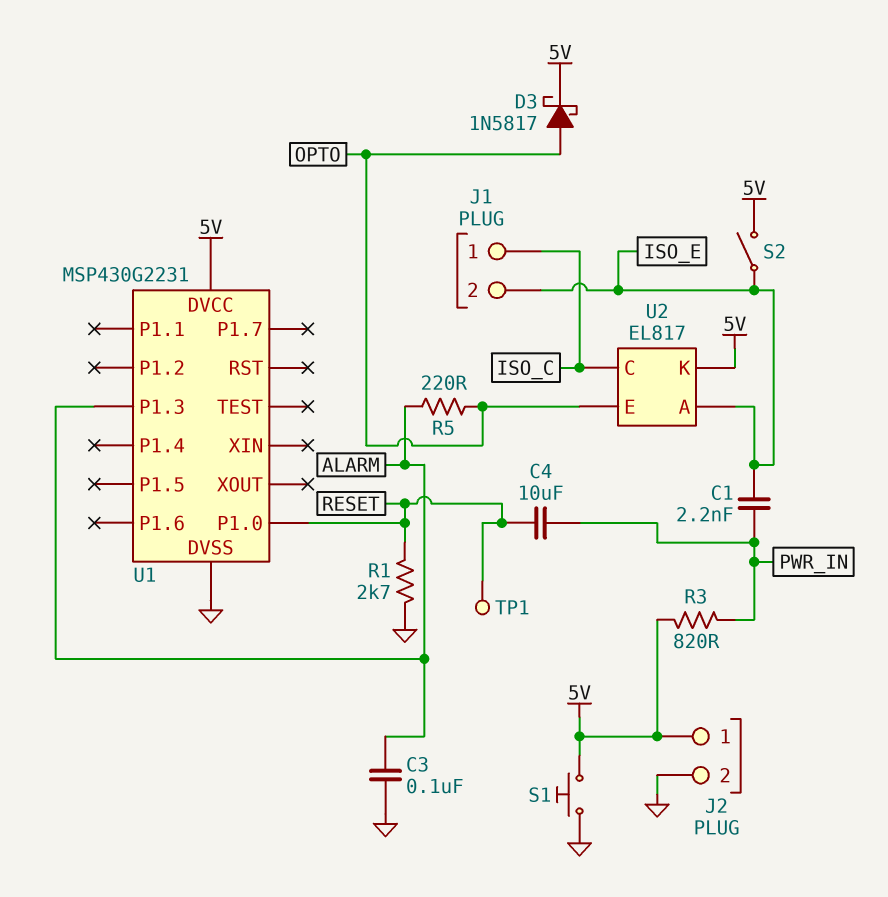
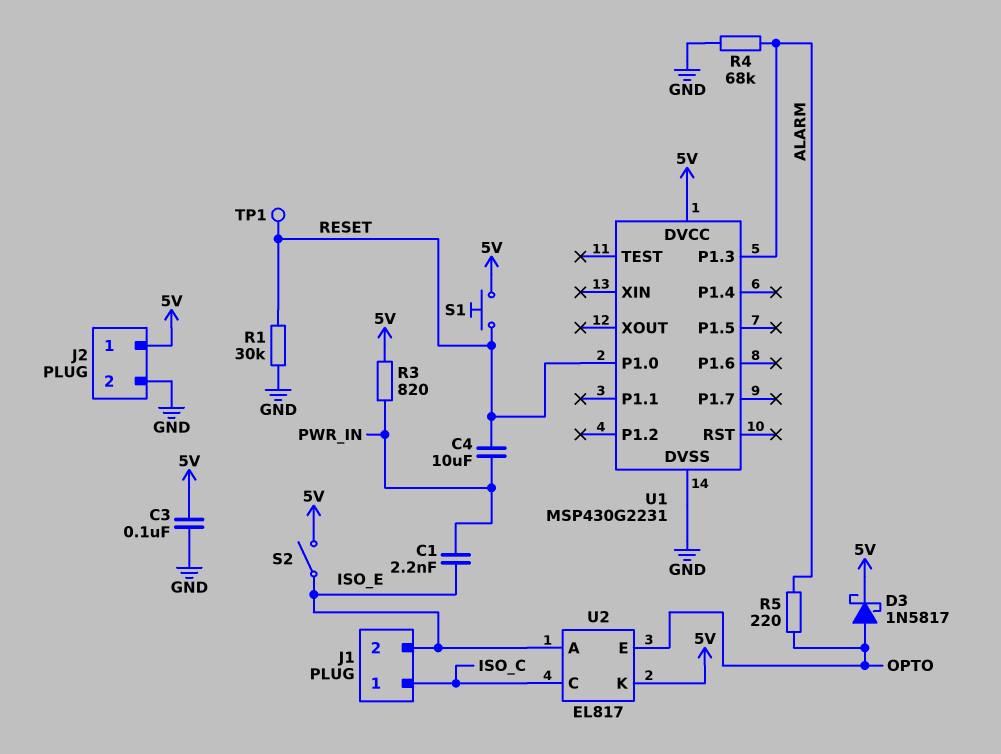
C3: 100nF (ALARM, GND) -> 100nF (5V, GND)
R1: 2.7k (GND, RESET) -> 30k (GND, RESET)
R4: none -> 68k (ALARM, GND)
S1: button (5V, GND) -> button (5V, RESET)

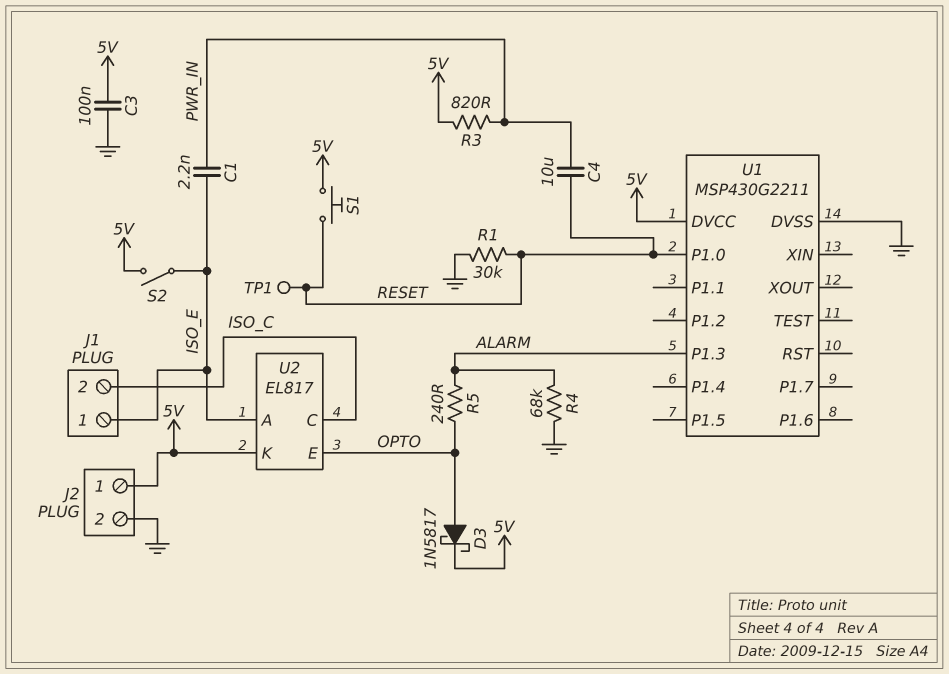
J1 pin 1: ISO_C -> ISO_E
J1 pin 2: ISO_E -> ISO_C
R5: 220 (ALARM, OPTO) -> 240 (ALARM, OPTO)
U1: MSP430G2231 -> MSP430G2211

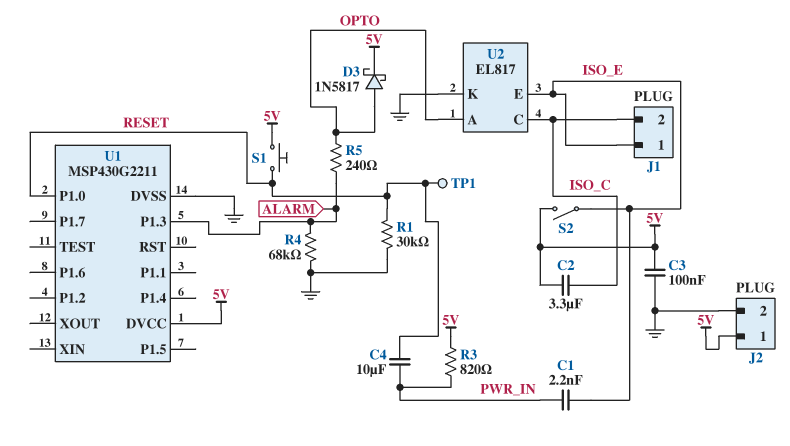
C2: none -> 3.3uF (5V, ISO_C)
U2 pin A: ISO_E -> OPTO
U2 pin E: OPTO -> ISO_E
U2 pin K: 5V -> GND

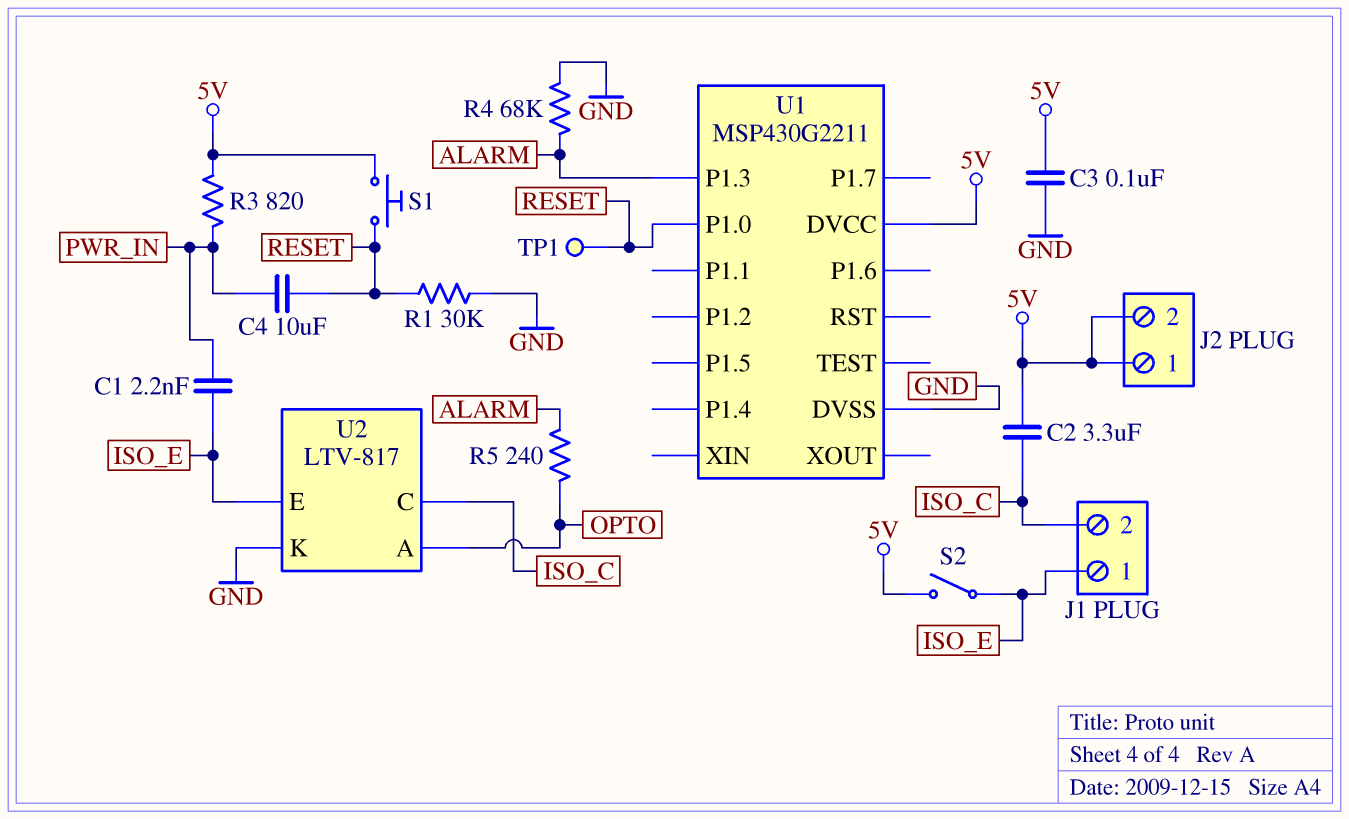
D3: schottky 1N5817 (A OPTO, K 5V) -> none
J2 pin 2: GND -> 5V
U2: EL817 -> LTV-817

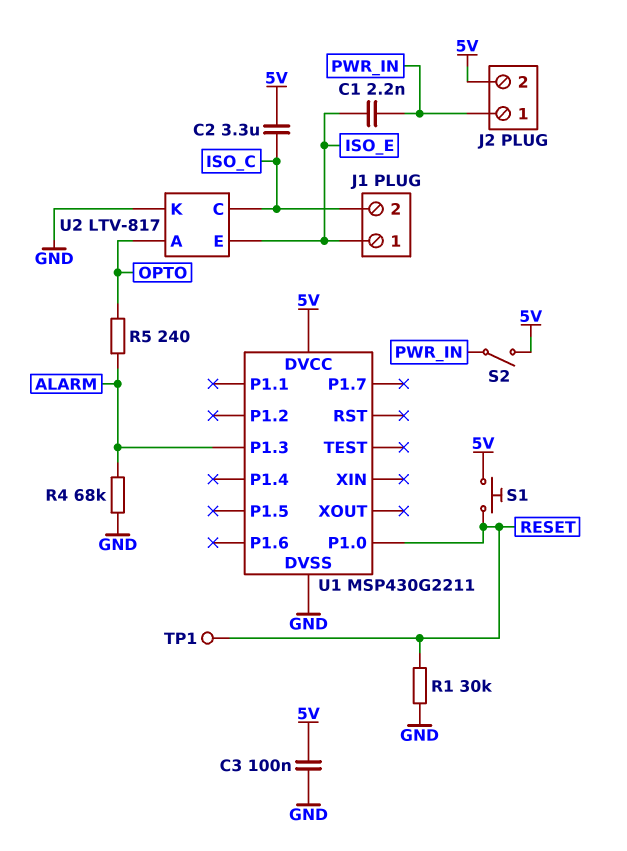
C4: 10uF (PWR_IN, RESET) -> none
J2 pin 1: 5V -> PWR_IN
R3: 820 (5V, PWR_IN) -> none
S2: switch (5V, ISO_E) -> switch (5V, PWR_IN)

